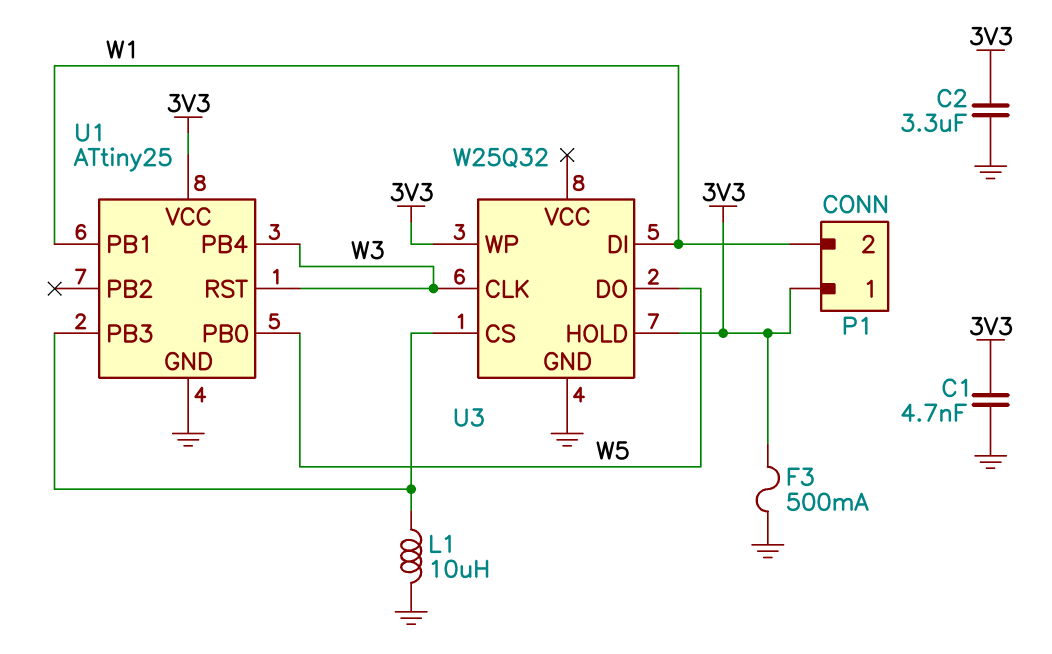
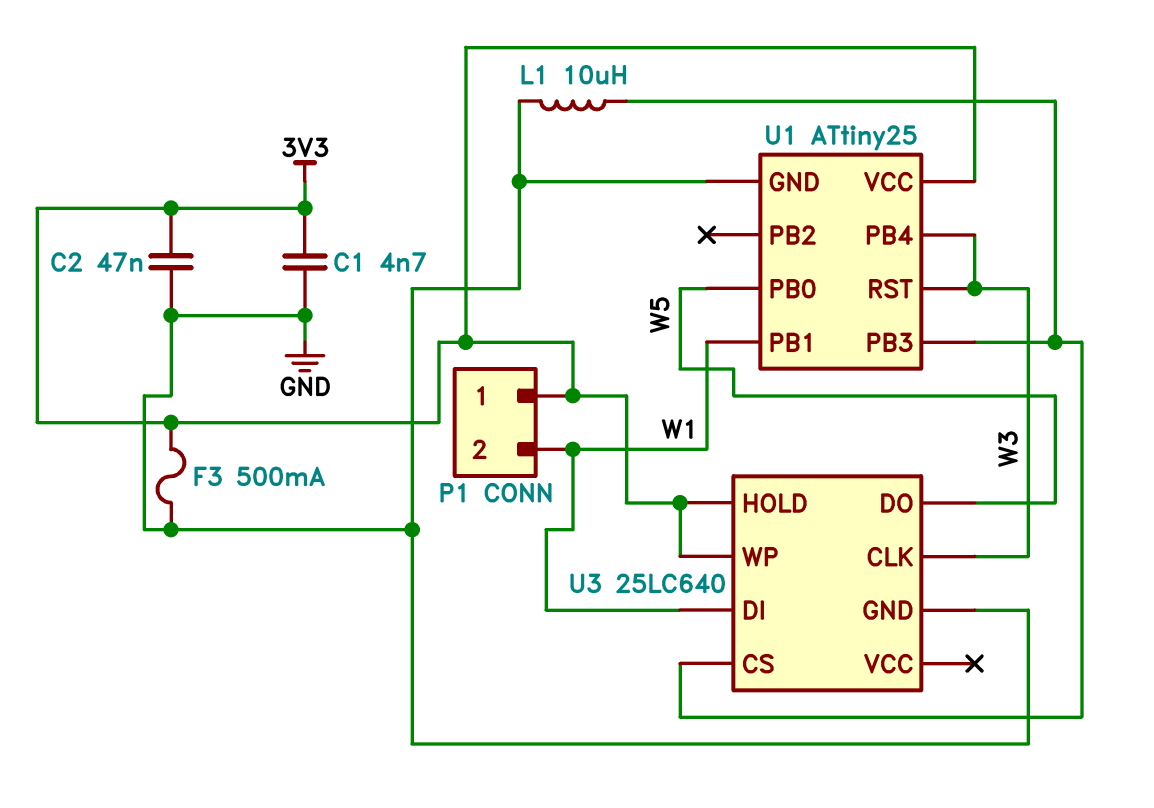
C2: 3.3uF (3V3, GND) -> 47nF (3V3, GND)
U3: W25Q32 -> 25LC640

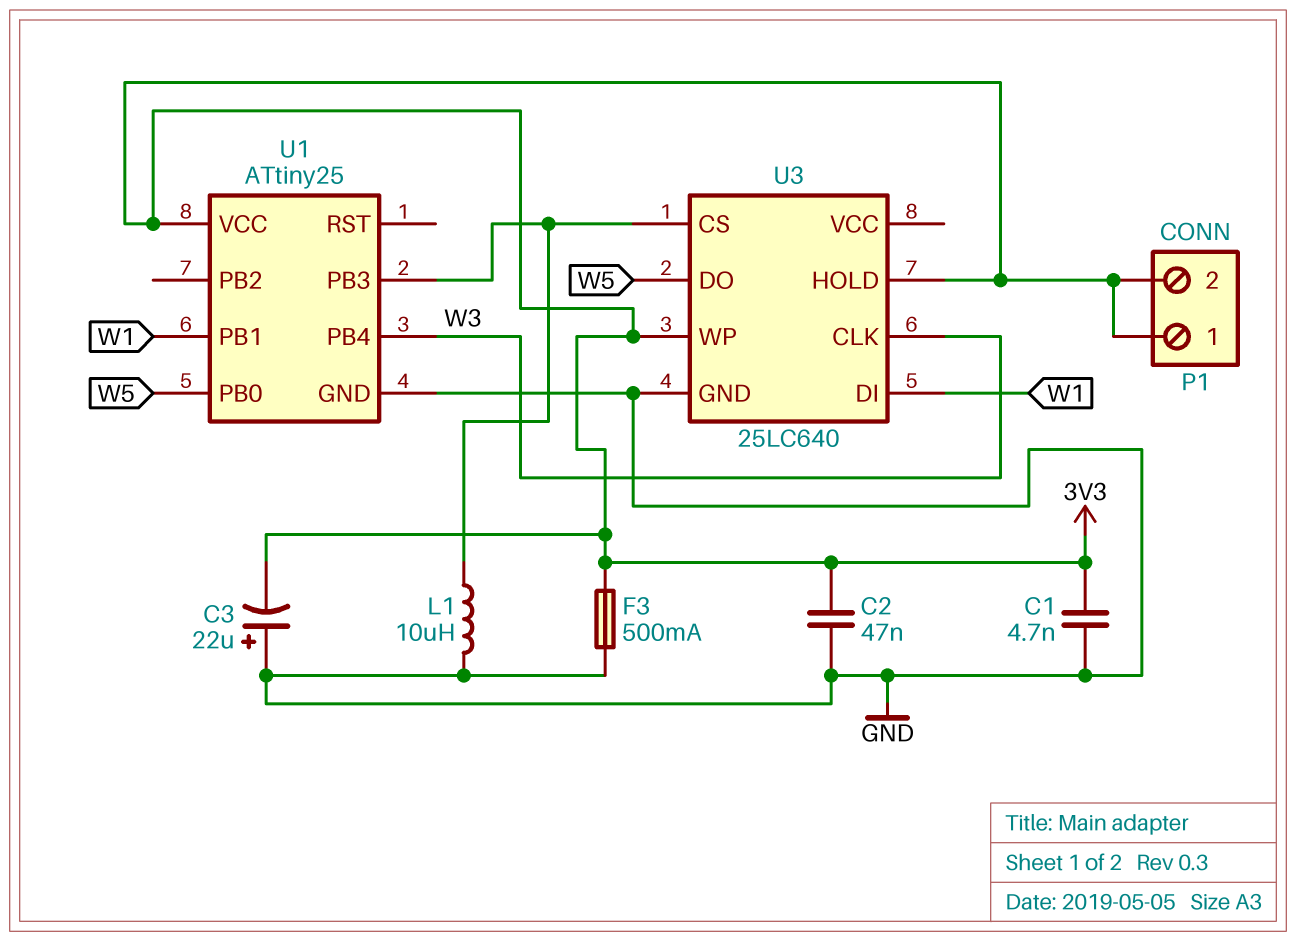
C3: none -> 22uF (plus GND, minus 3V3)
P1 pin 2: W1 -> 3V3
U1 pin RST: W3 -> none

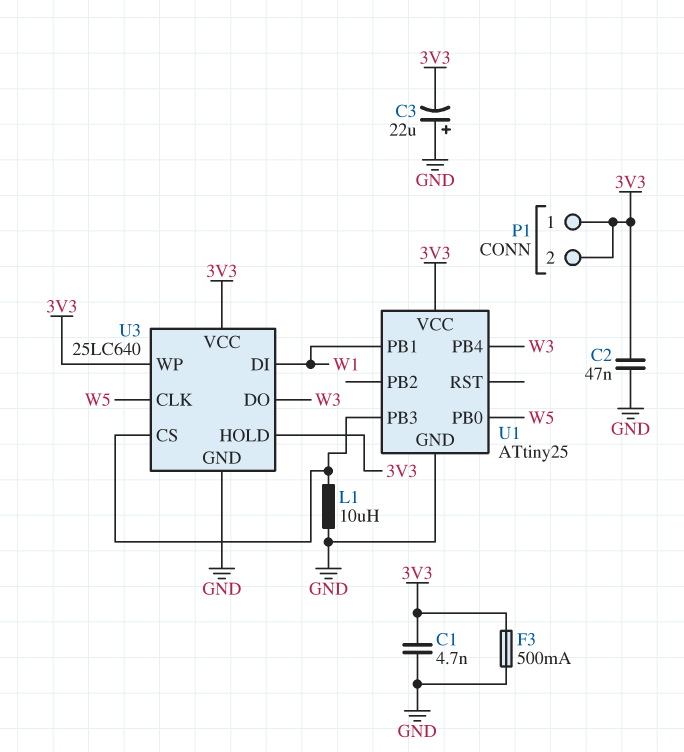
U3 pin CLK: W3 -> W5
U3 pin DO: W5 -> W3
U3 pin VCC: none -> 3V3

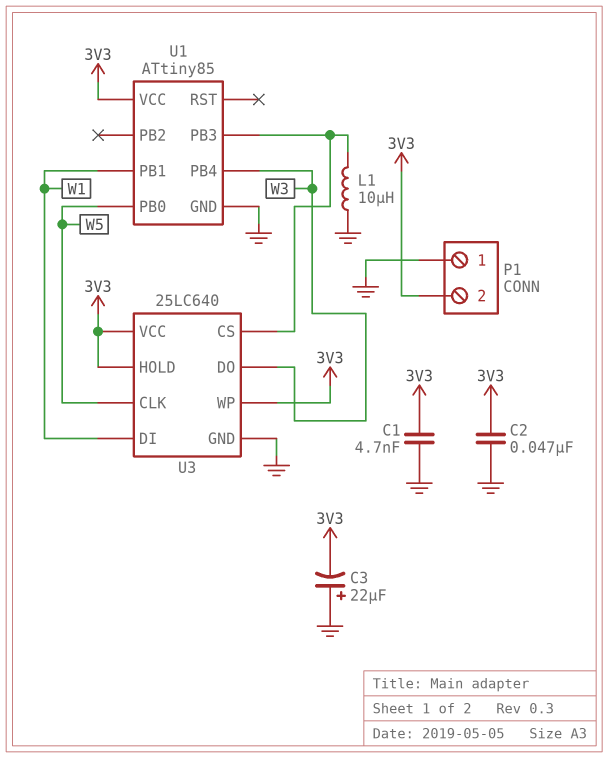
F3: 500mA (3V3, GND) -> none
P1 pin 1: 3V3 -> GND
U1: ATtiny25 -> ATtiny85

